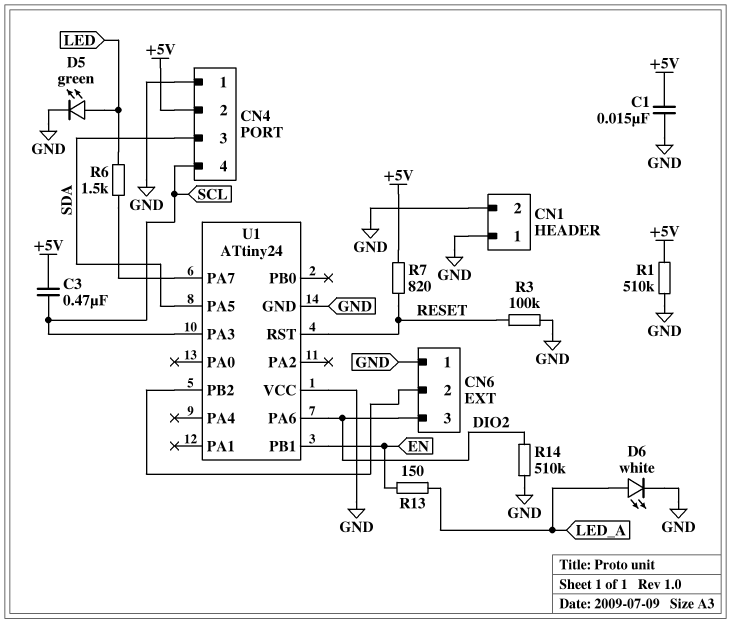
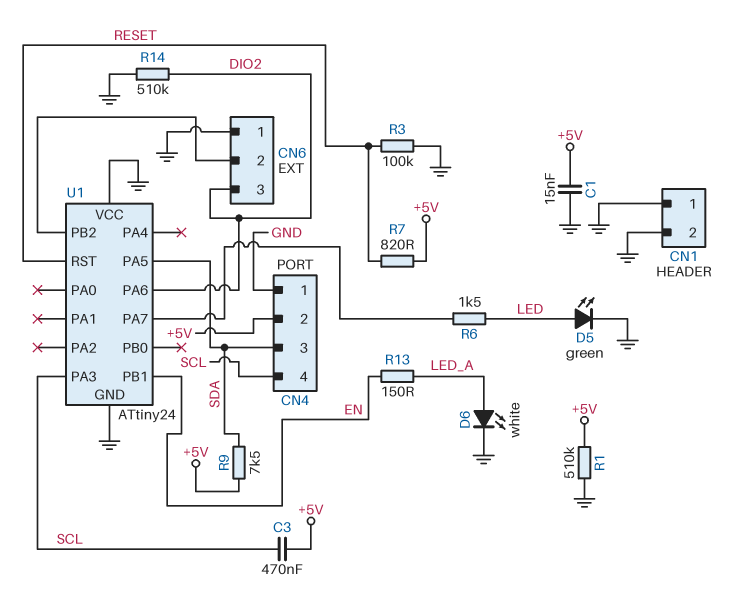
R9: none -> 7.5k (+5V, SDA)

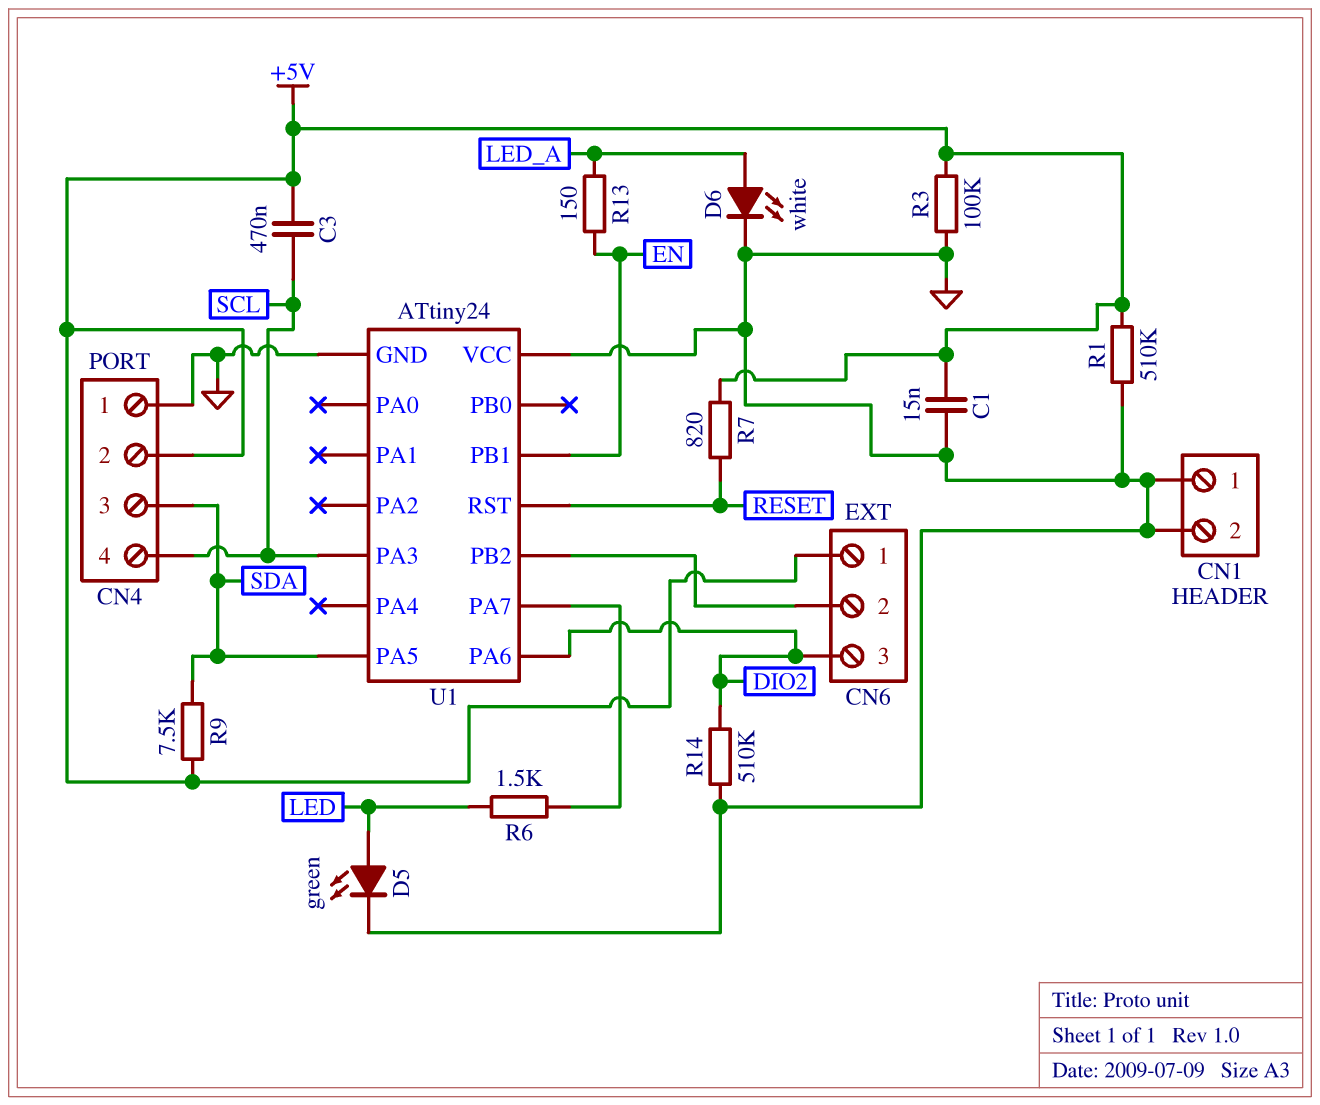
CN6 pin 1: GND -> +5V
R3: 100k (GND, RESET) -> 100k (+5V, GND)

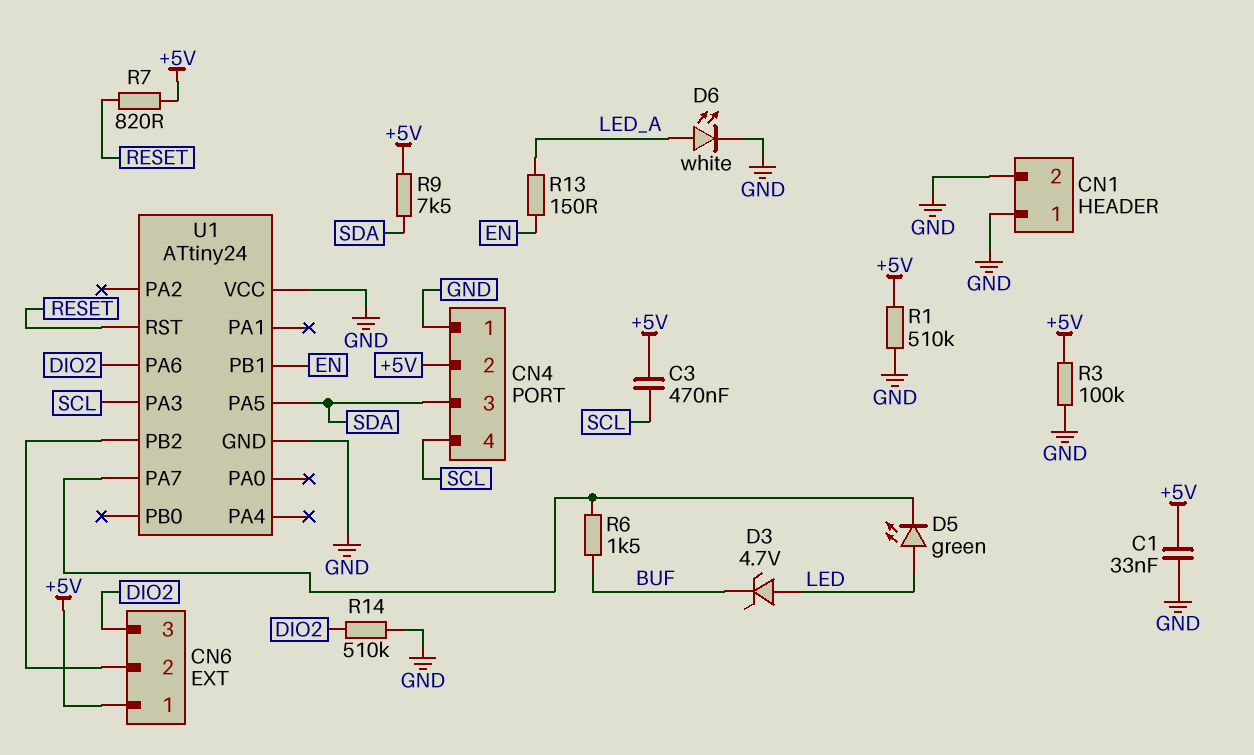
C1: 15nF (+5V, GND) -> 33nF (+5V, GND)
D3: none -> zener 4.7V (A LED, K BUF)
D5: LED green (A LED, K GND) -> LED green (A LED, K U1/PA7)
R6: 1.5k (LED, U1/PA7) -> 1.5k (BUF, U1/PA7)

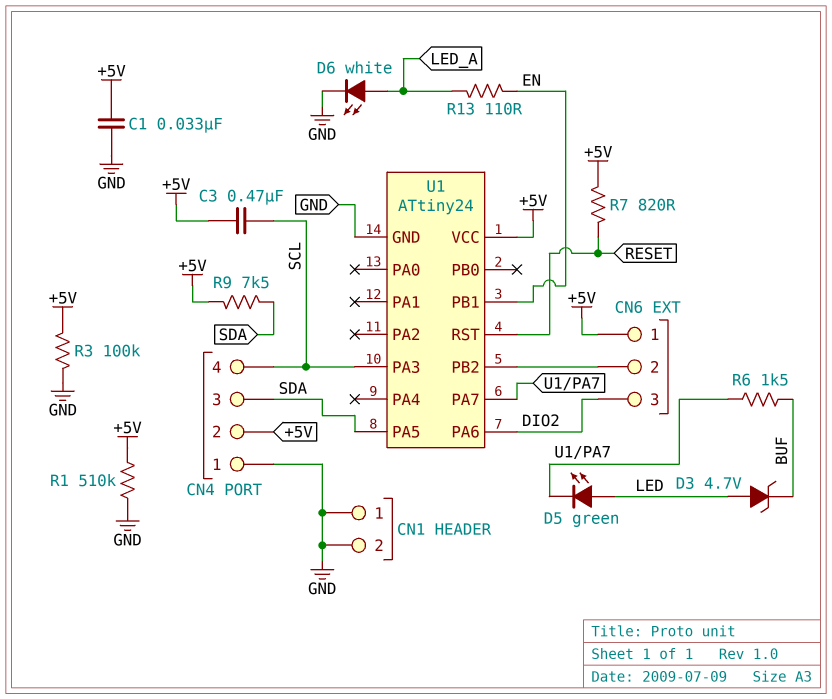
R13: 150 (EN, LED_A) -> 110 (EN, LED_A)
R14: 510k (DIO2, GND) -> none
U1 pin VCC: GND -> +5V

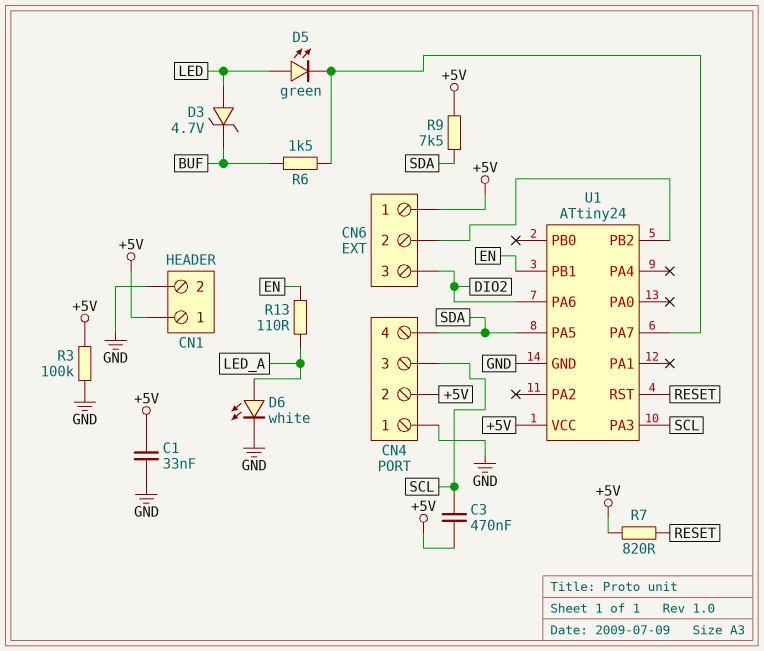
CN1 pin 1: GND -> +5V
CN4 pin 3: SDA -> SCL
CN4 pin 4: SCL -> SDA
R1: 510k (+5V, GND) -> none

